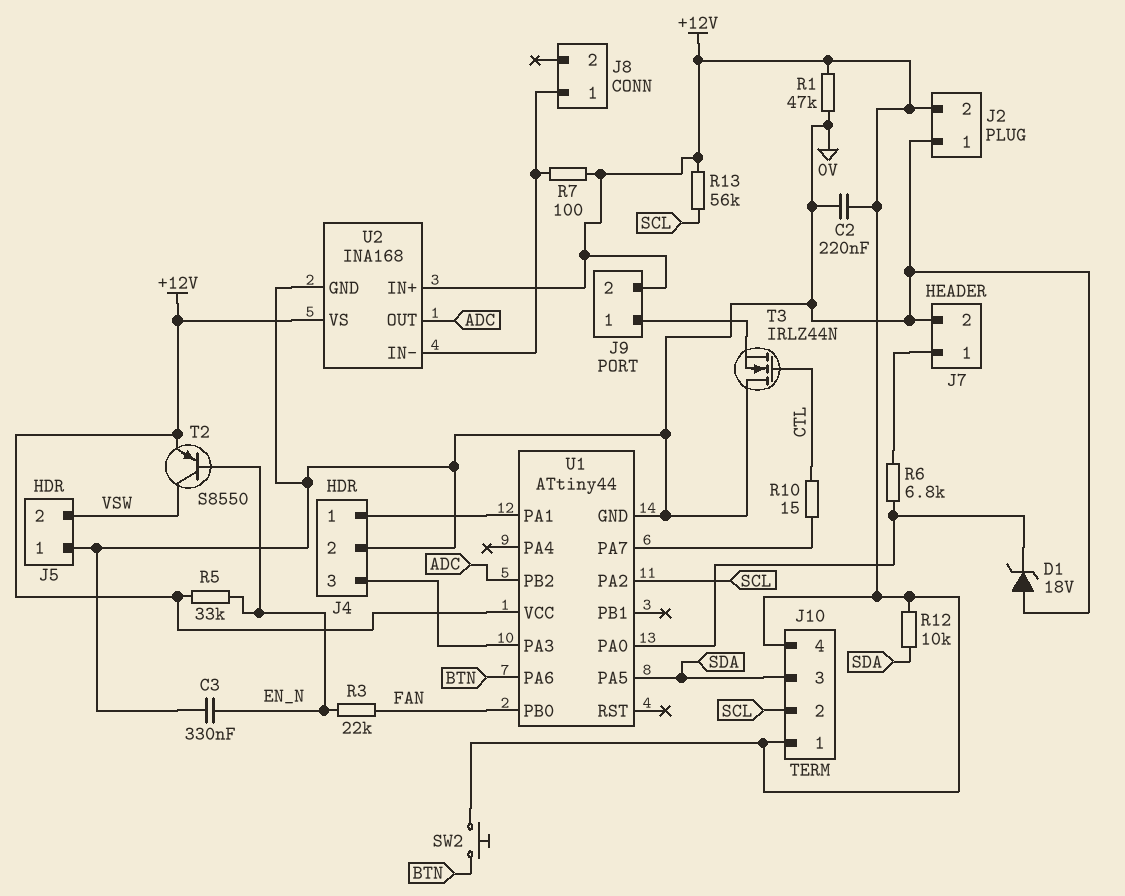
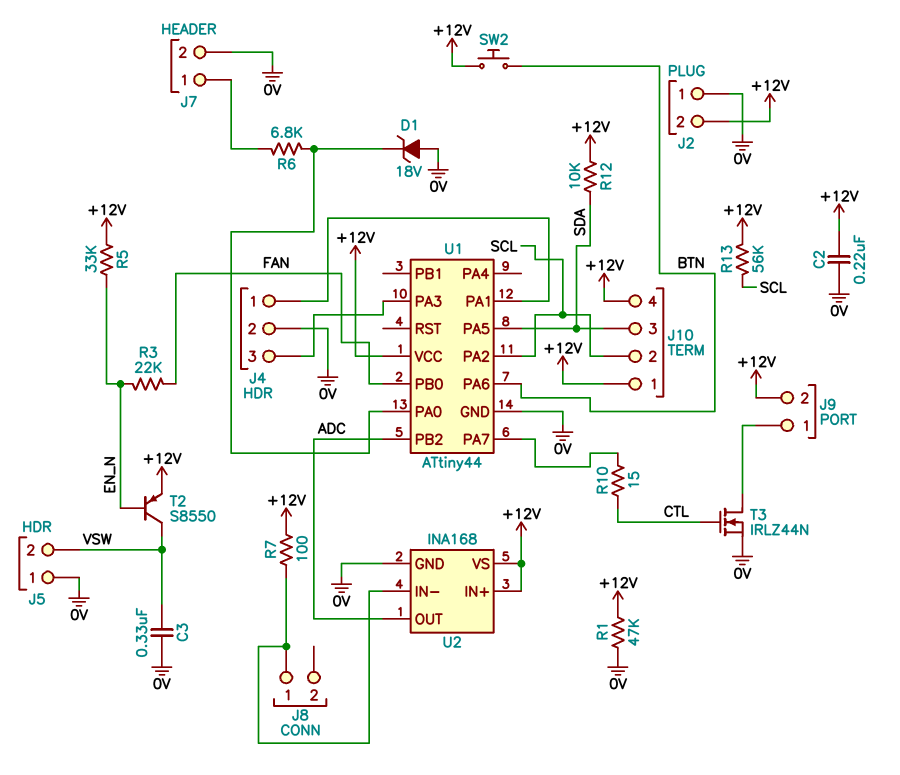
C3: 330nF (0V, EN_N) -> 330nF (0V, VSW)
T3: NMOS IRLZ44N (G CTL, D 0V, S J9/1) -> NMOS IRLZ44N (G CTL, D J9/1, S 0V)

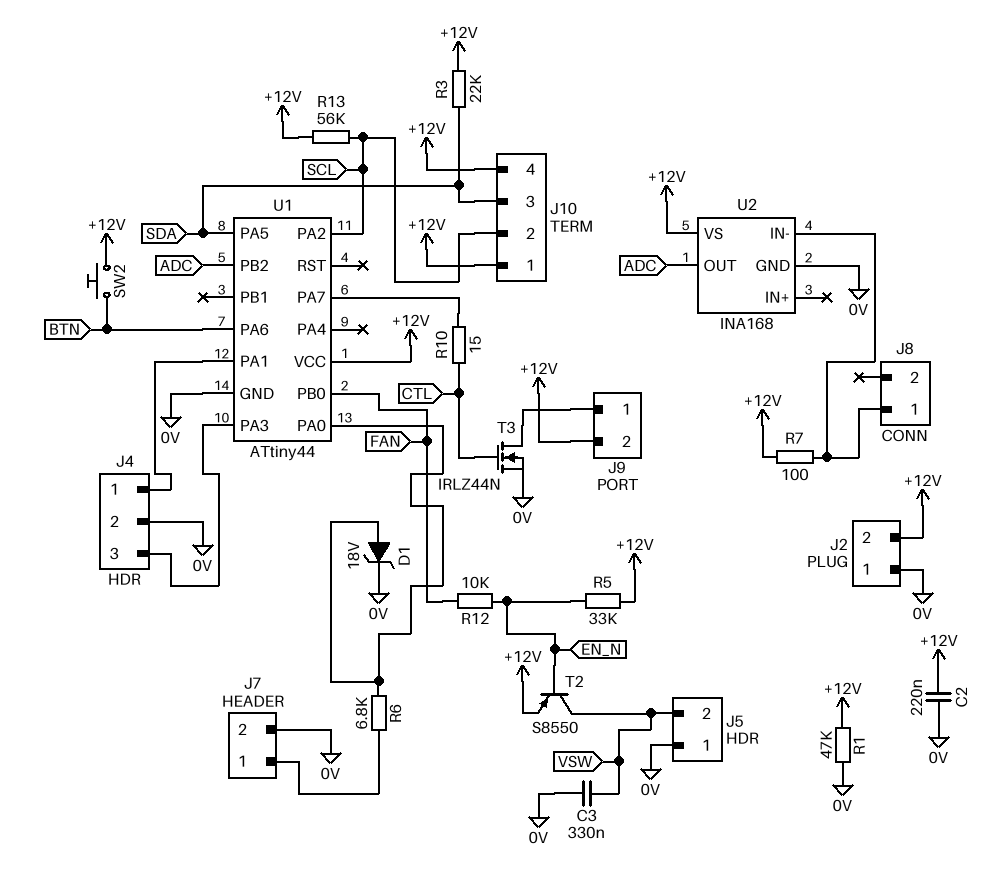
D1: zener 18V (A 0V, K U1/PA0) -> zener 18V (A U1/PA0, K 0V)
R3: 22k (EN_N, FAN) -> 22k (+12V, SDA)
R12: 10k (+12V, SDA) -> 10k (EN_N, FAN)
U2 pin IN+: +12V -> none

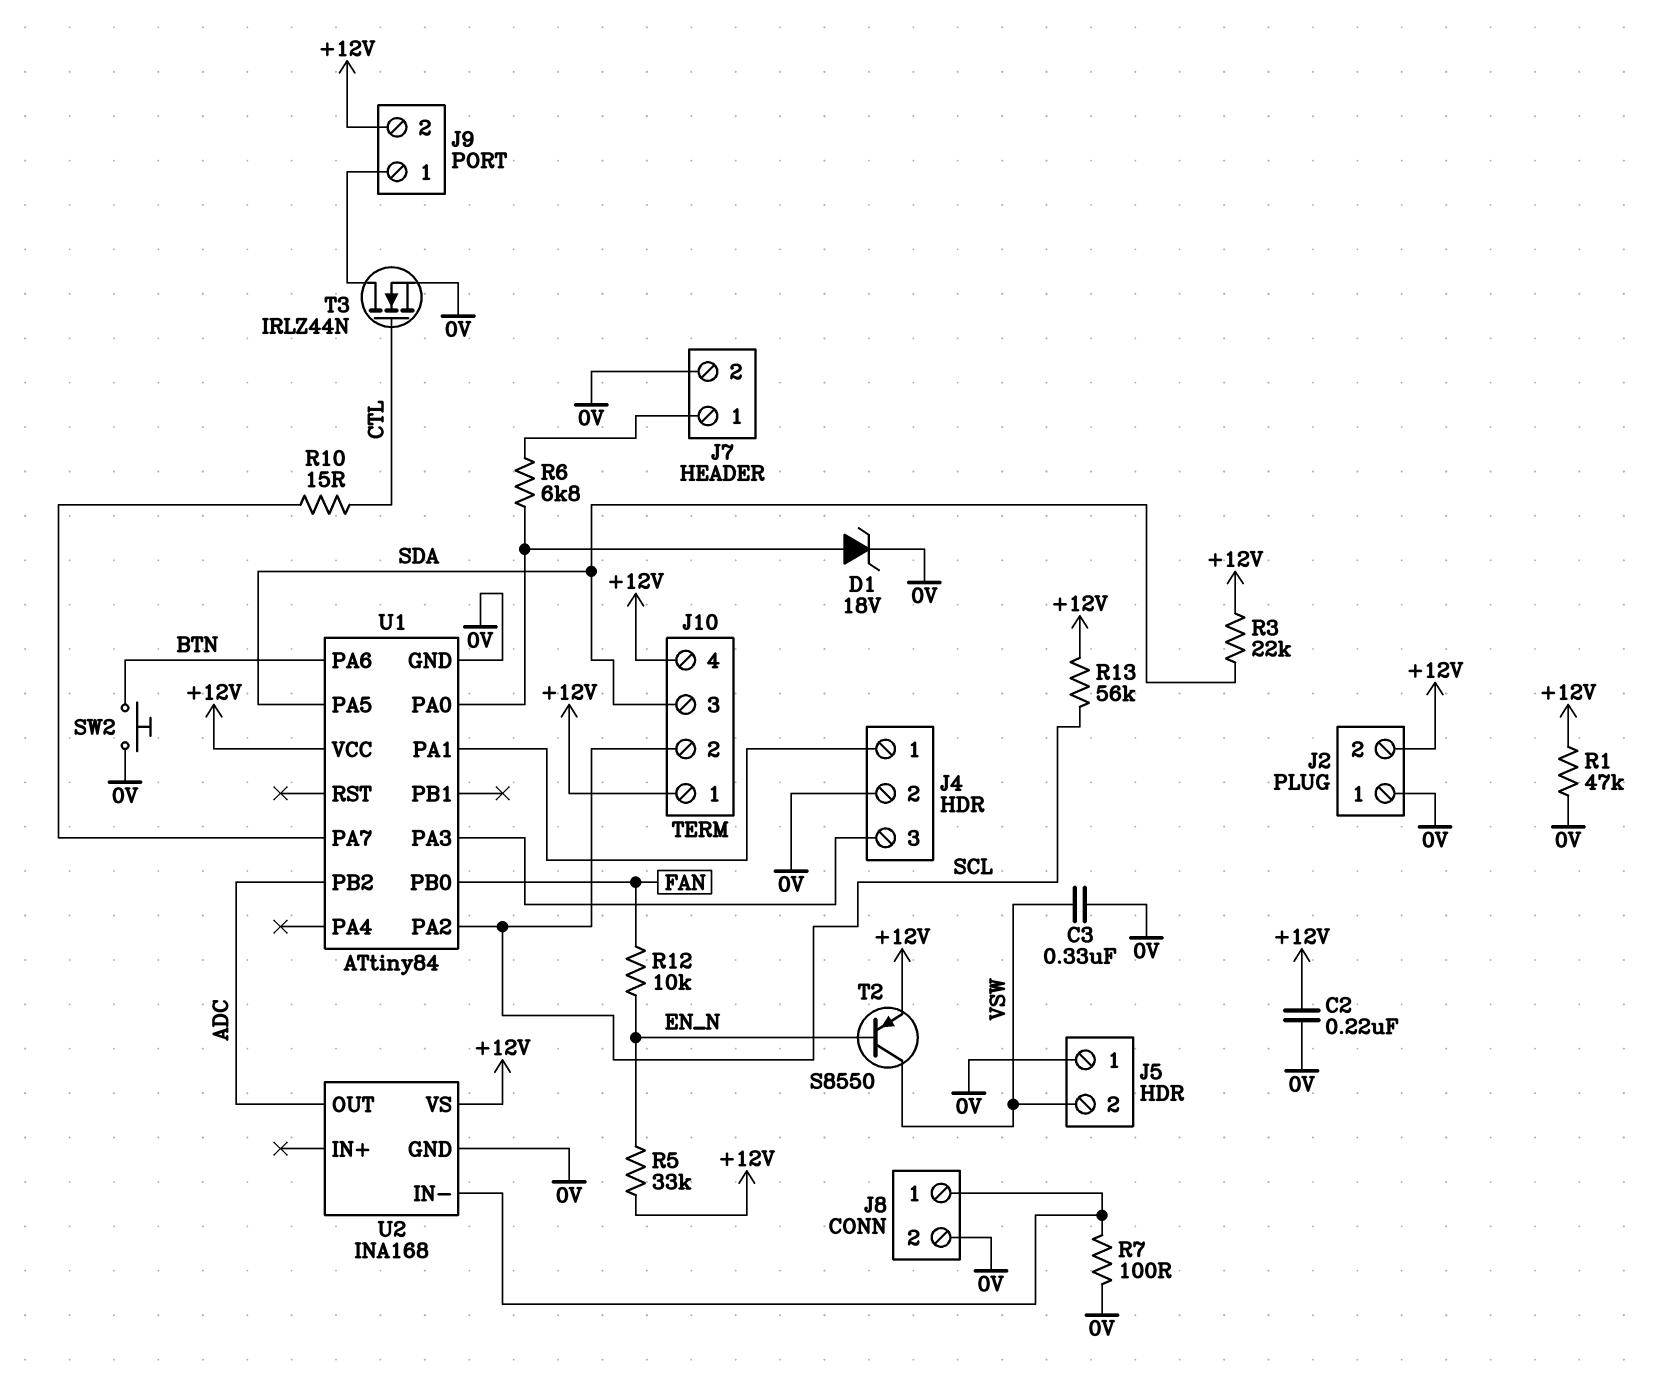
J8 pin 2: none -> 0V
R7: 100 (+12V, J8/1) -> 100 (0V, J8/1)
SW2: button (+12V, BTN) -> button (0V, BTN)
U1: ATtiny44 -> ATtiny84

